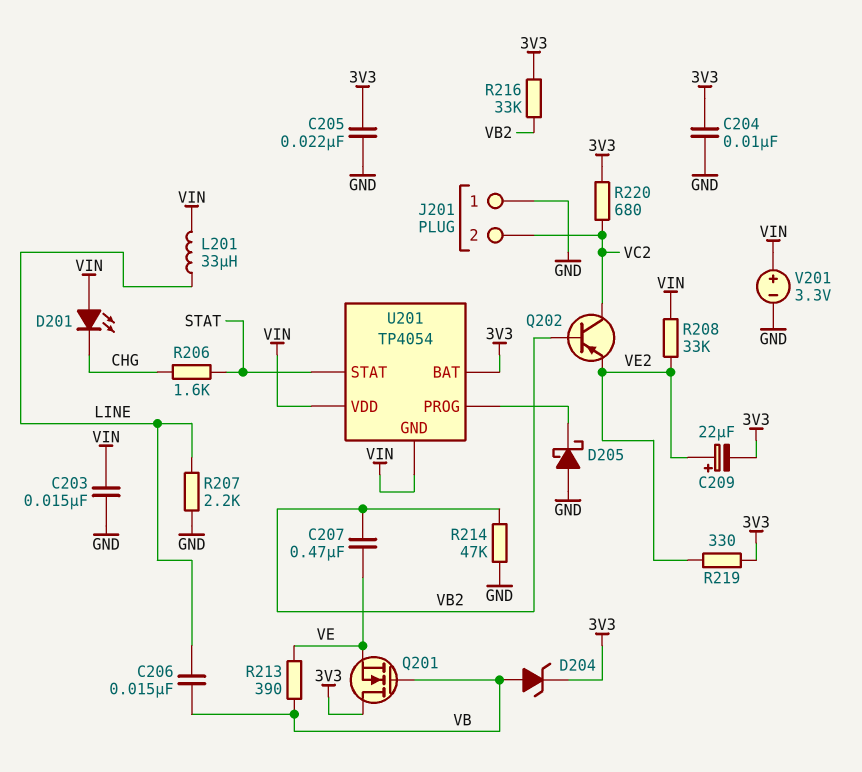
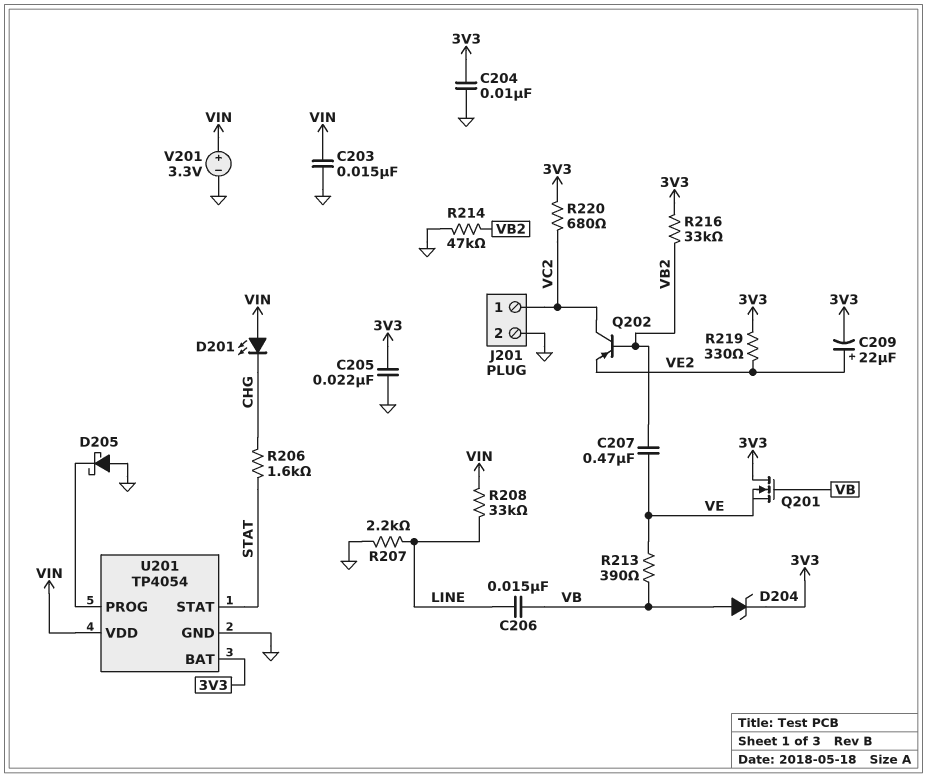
J201 pin 1: GND -> VC2
J201 pin 2: VC2 -> GND
L201: 33uH (LINE, VIN) -> none
R208: 33k (VE2, VIN) -> 33k (LINE, VIN)
U201 pin GND: VIN -> GND

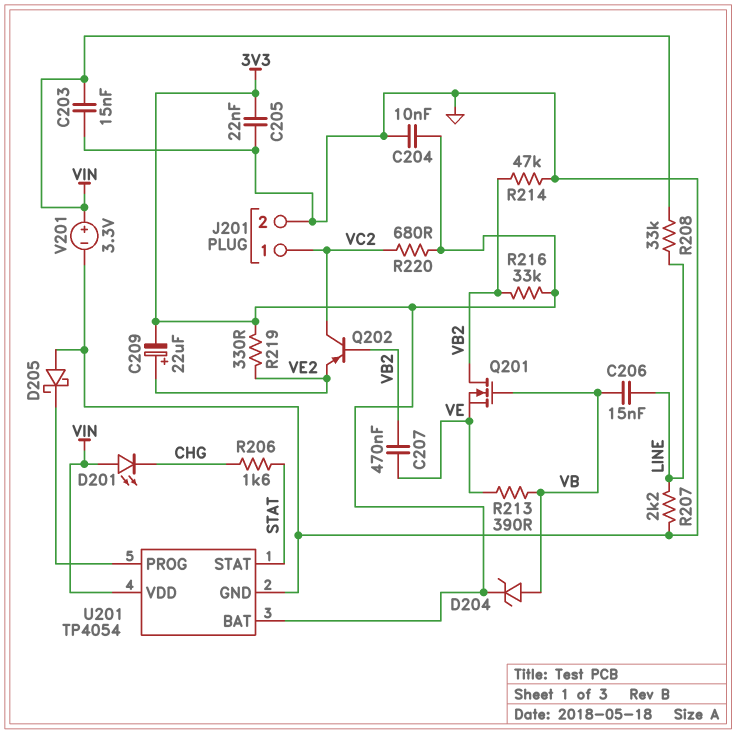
Q201: NMOS (G VB, D 3V3, S VE) -> NMOS (G VB, D VB2, S VE)

